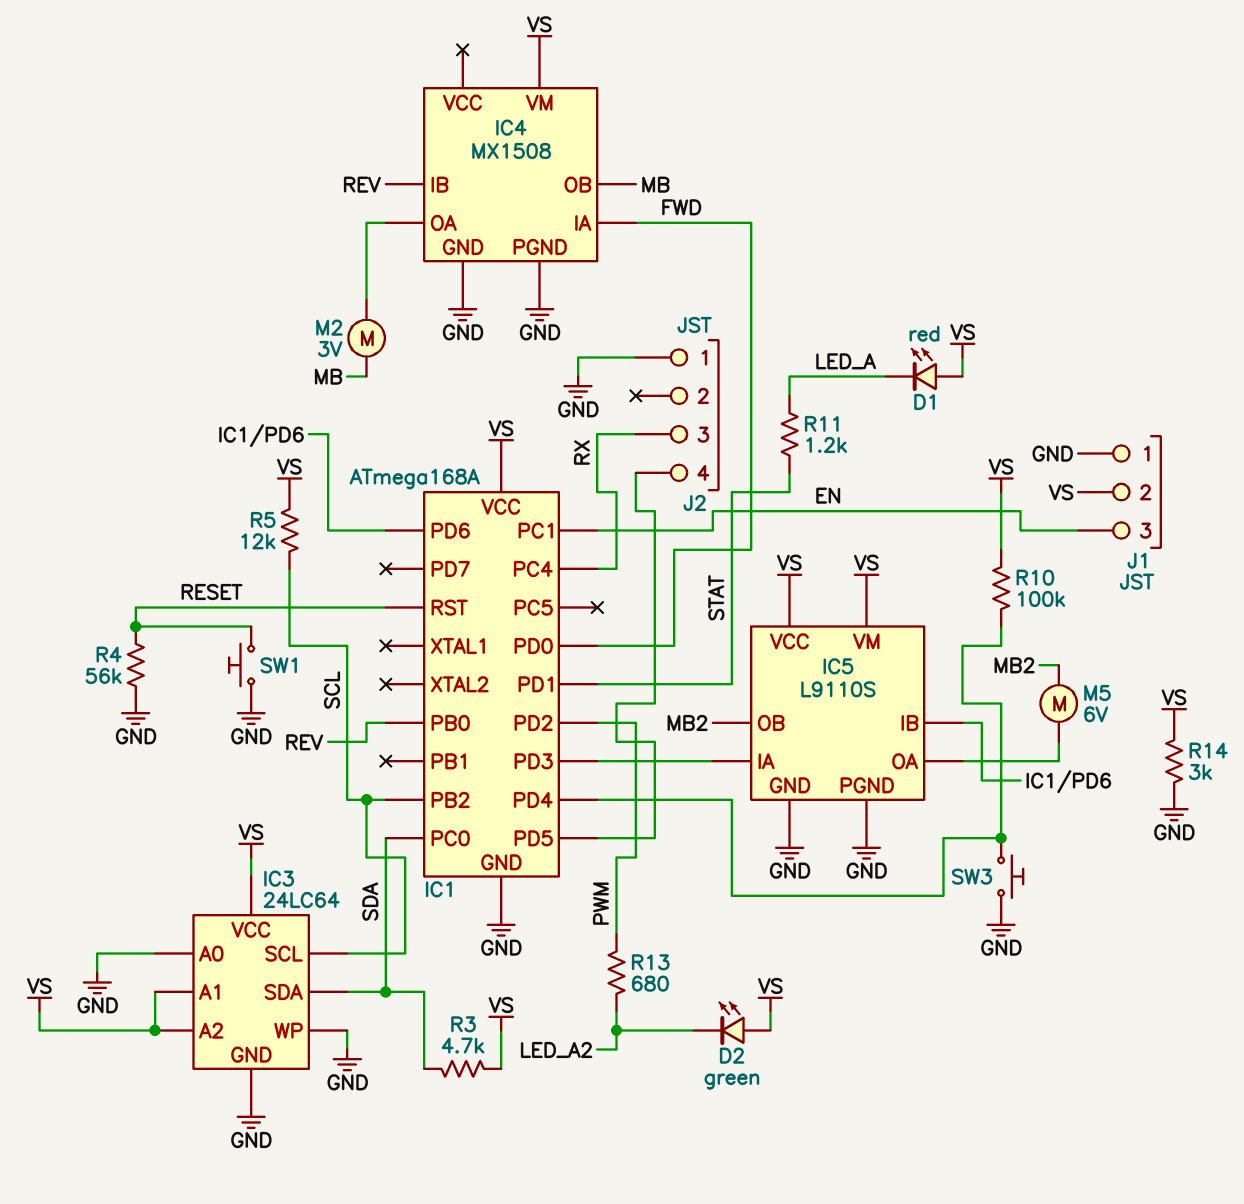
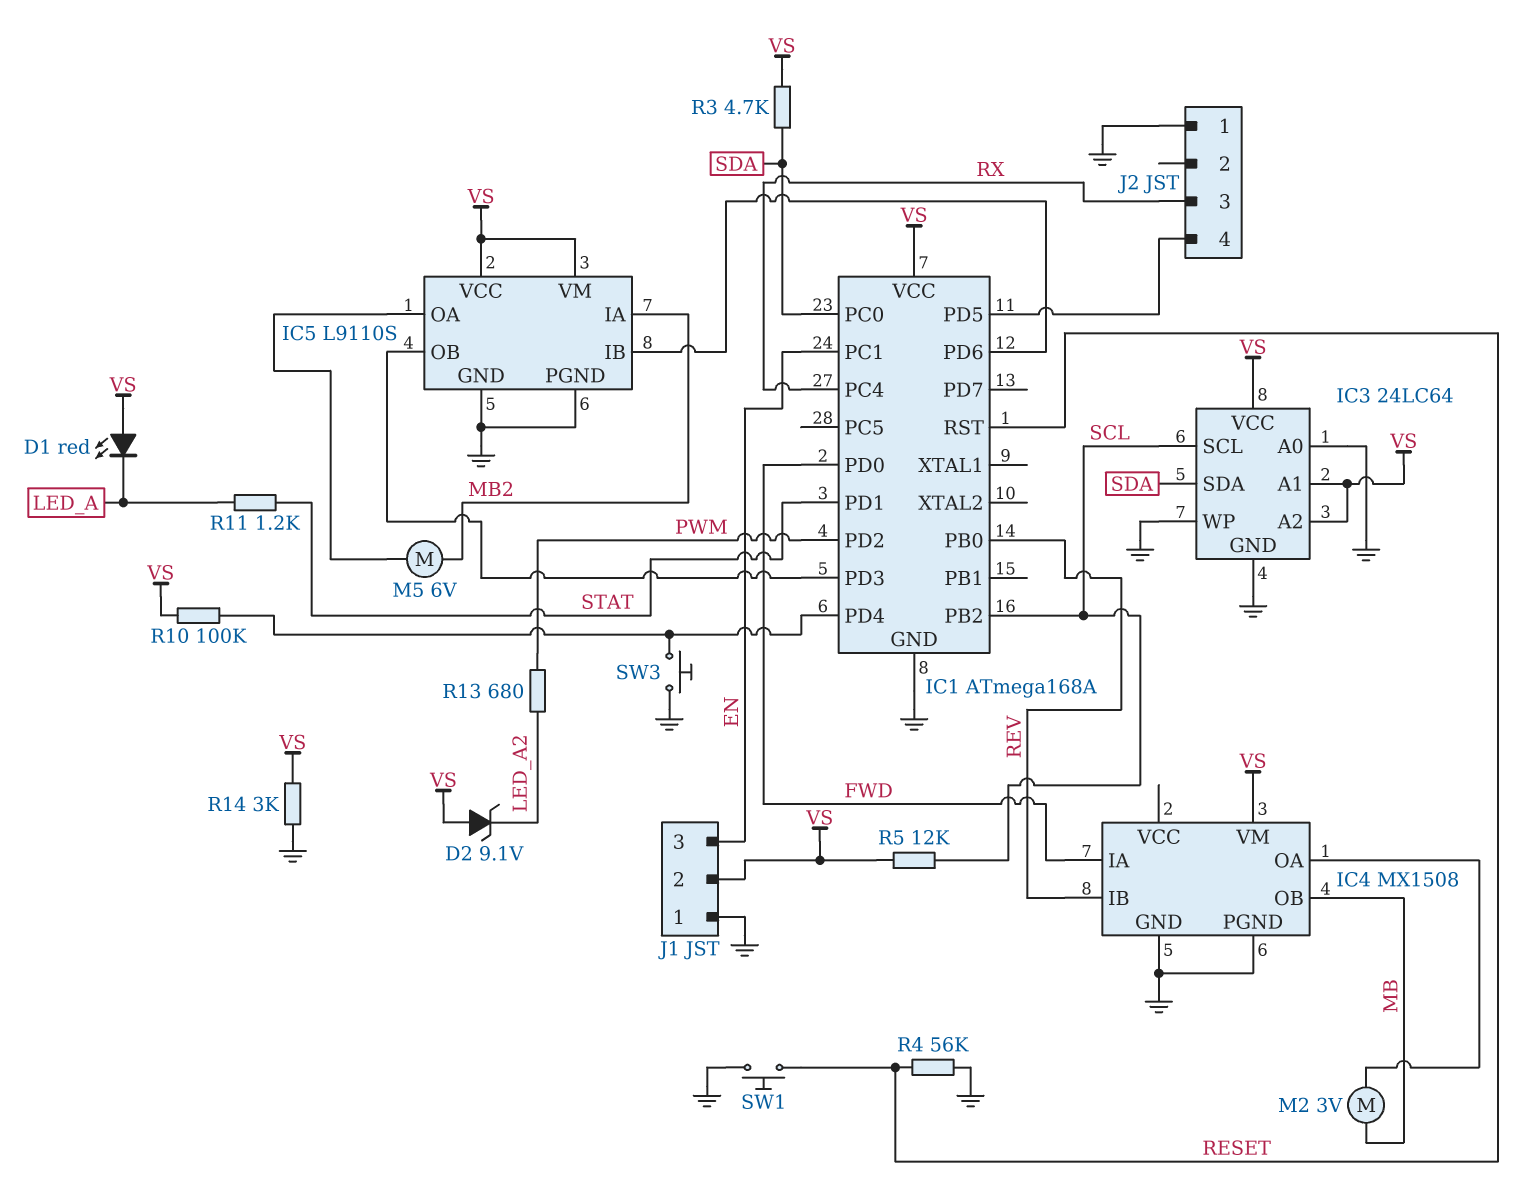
D2: LED green (A VS, K LED_A2) -> zener 9.1V (A VS, K LED_A2)
IC5 pin IA: IC1/PD3 -> MB2
IC5 pin OB: MB2 -> IC1/PD3

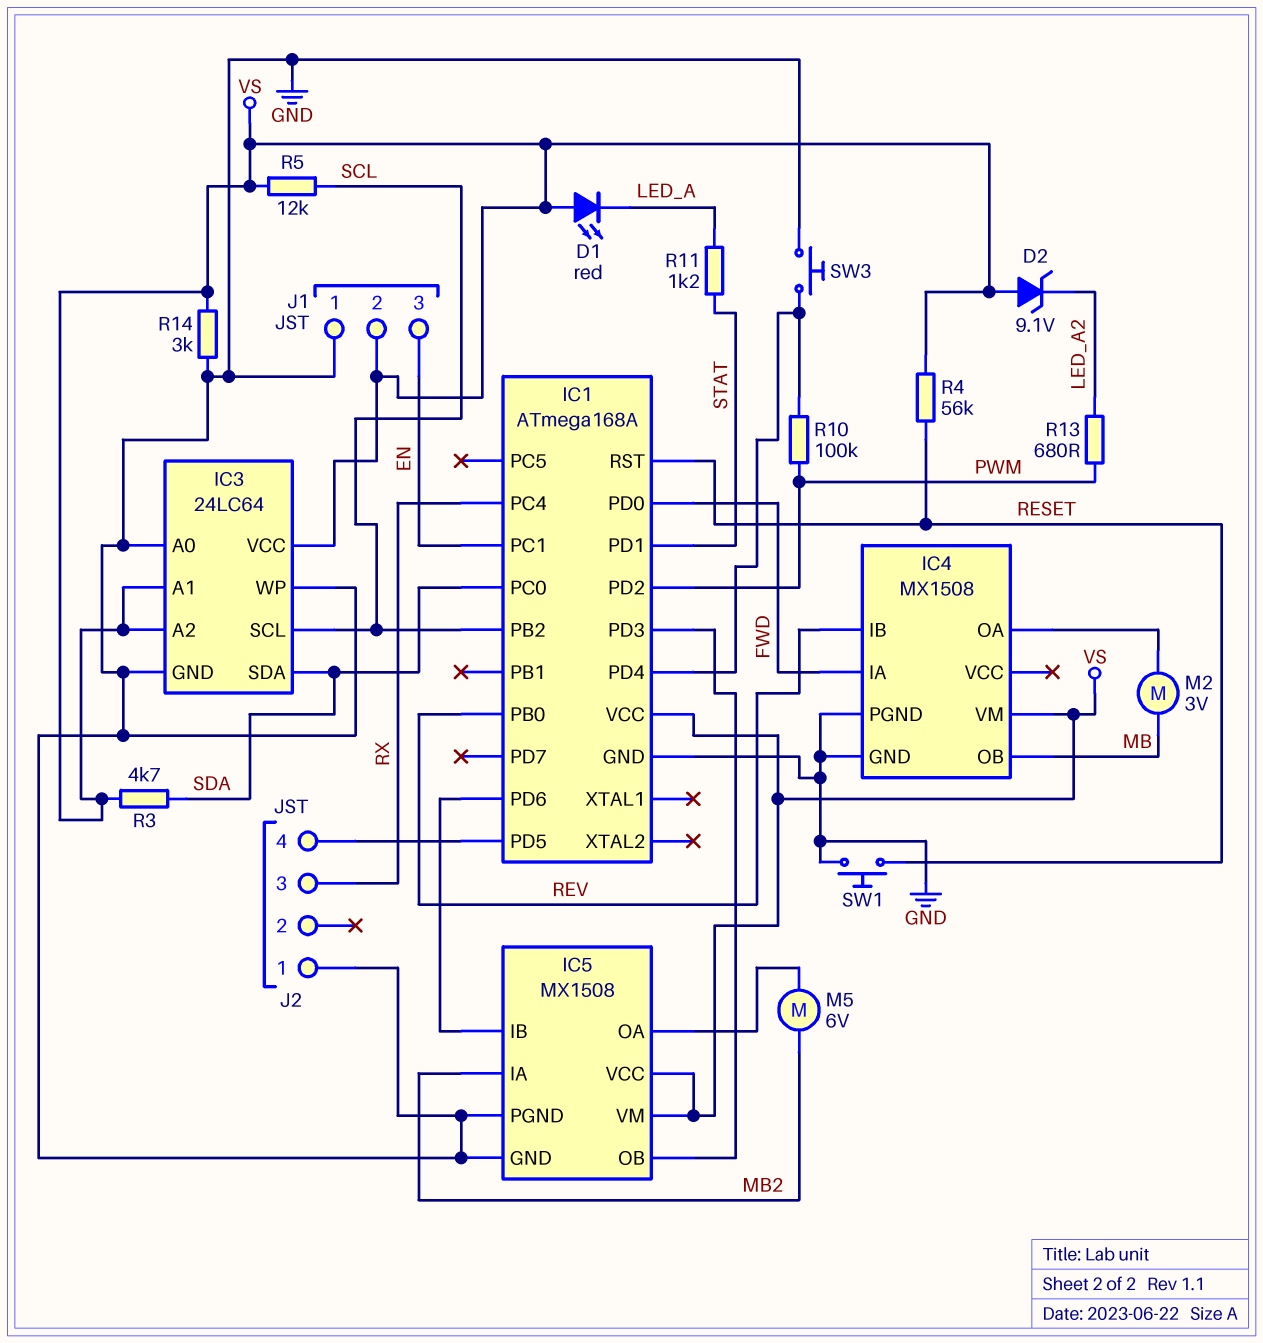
IC5: L9110S -> MX1508
R4: 56k (GND, RESET) -> 56k (RESET, VS)
R10: 100k (IC1/PD4, VS) -> 100k (IC1/PD4, PWM)

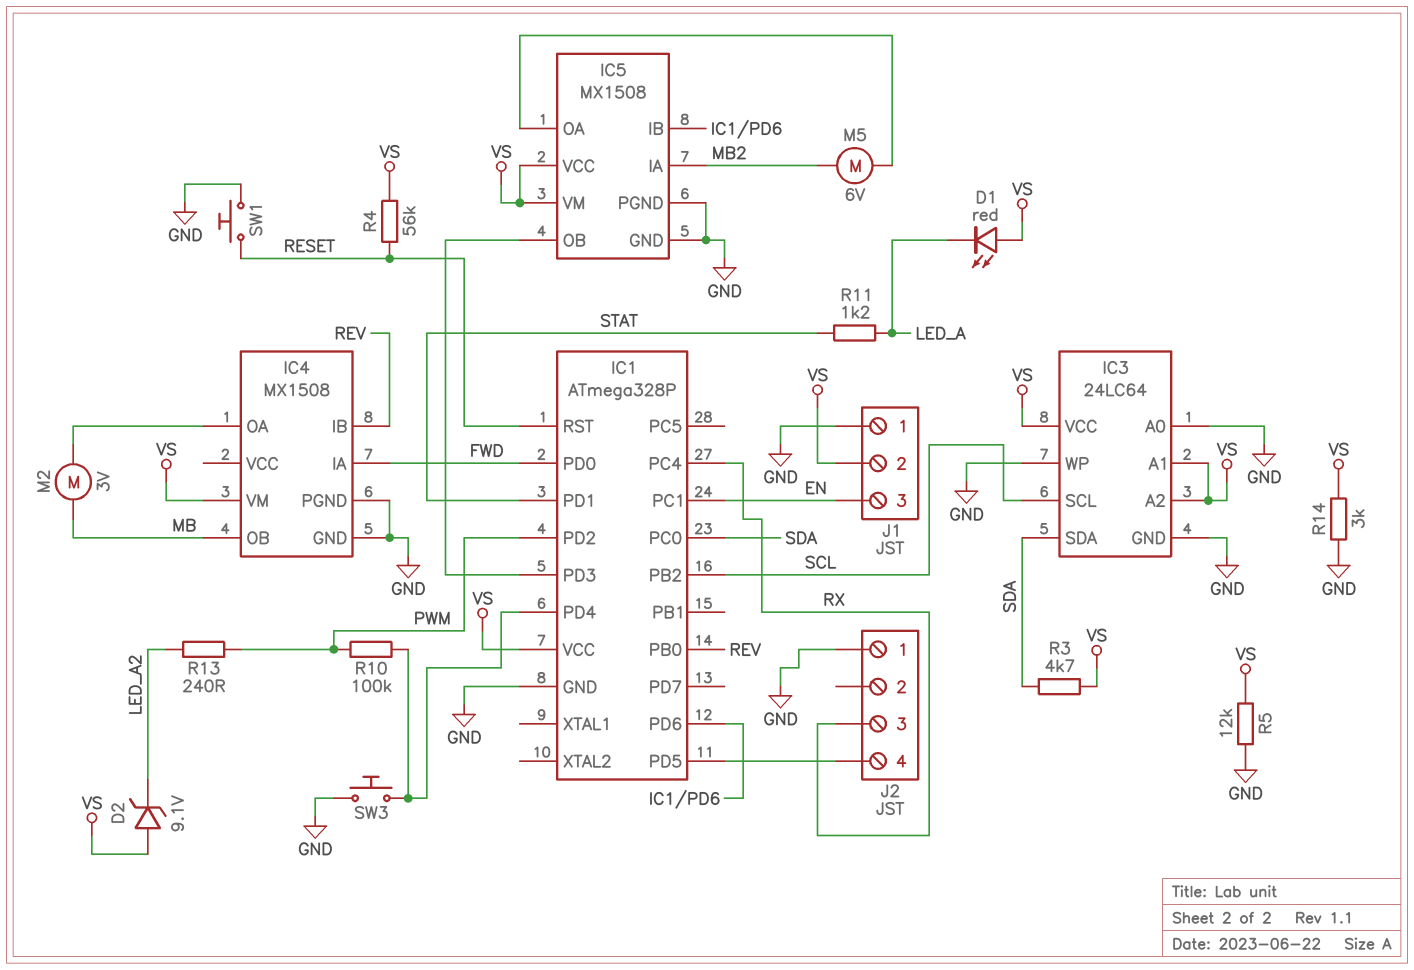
IC1: ATmega168A -> ATmega328P
R5: 12k (SCL, VS) -> 12k (GND, VS)
R13: 680 (LED_A2, PWM) -> 240 (LED_A2, PWM)

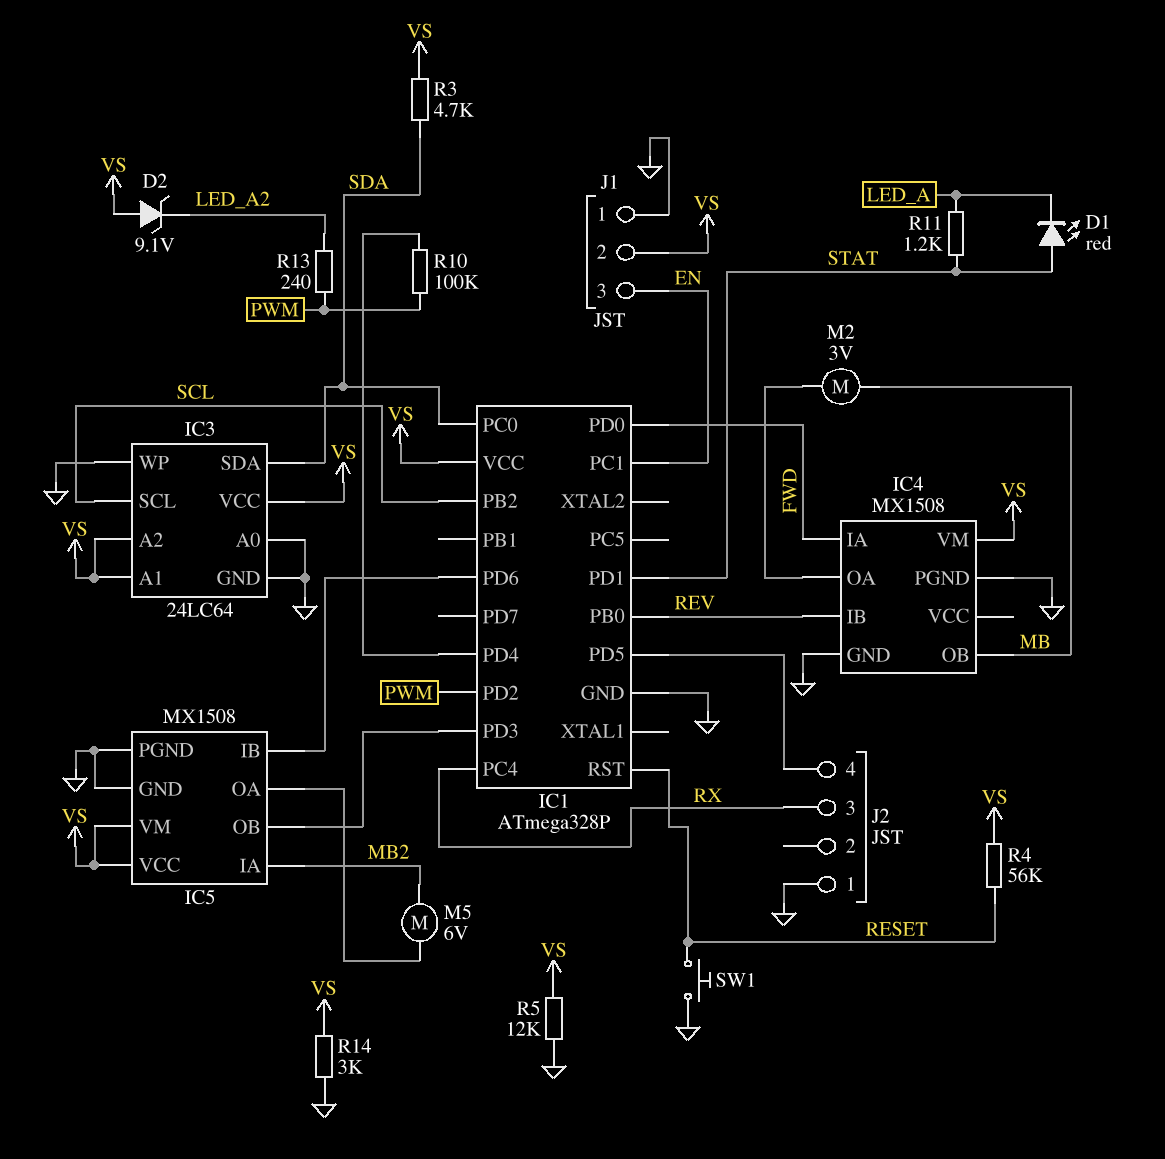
D1: LED red (A VS, K LED_A) -> LED red (A STAT, K LED_A)
SW3: button (GND, IC1/PD4) -> none

